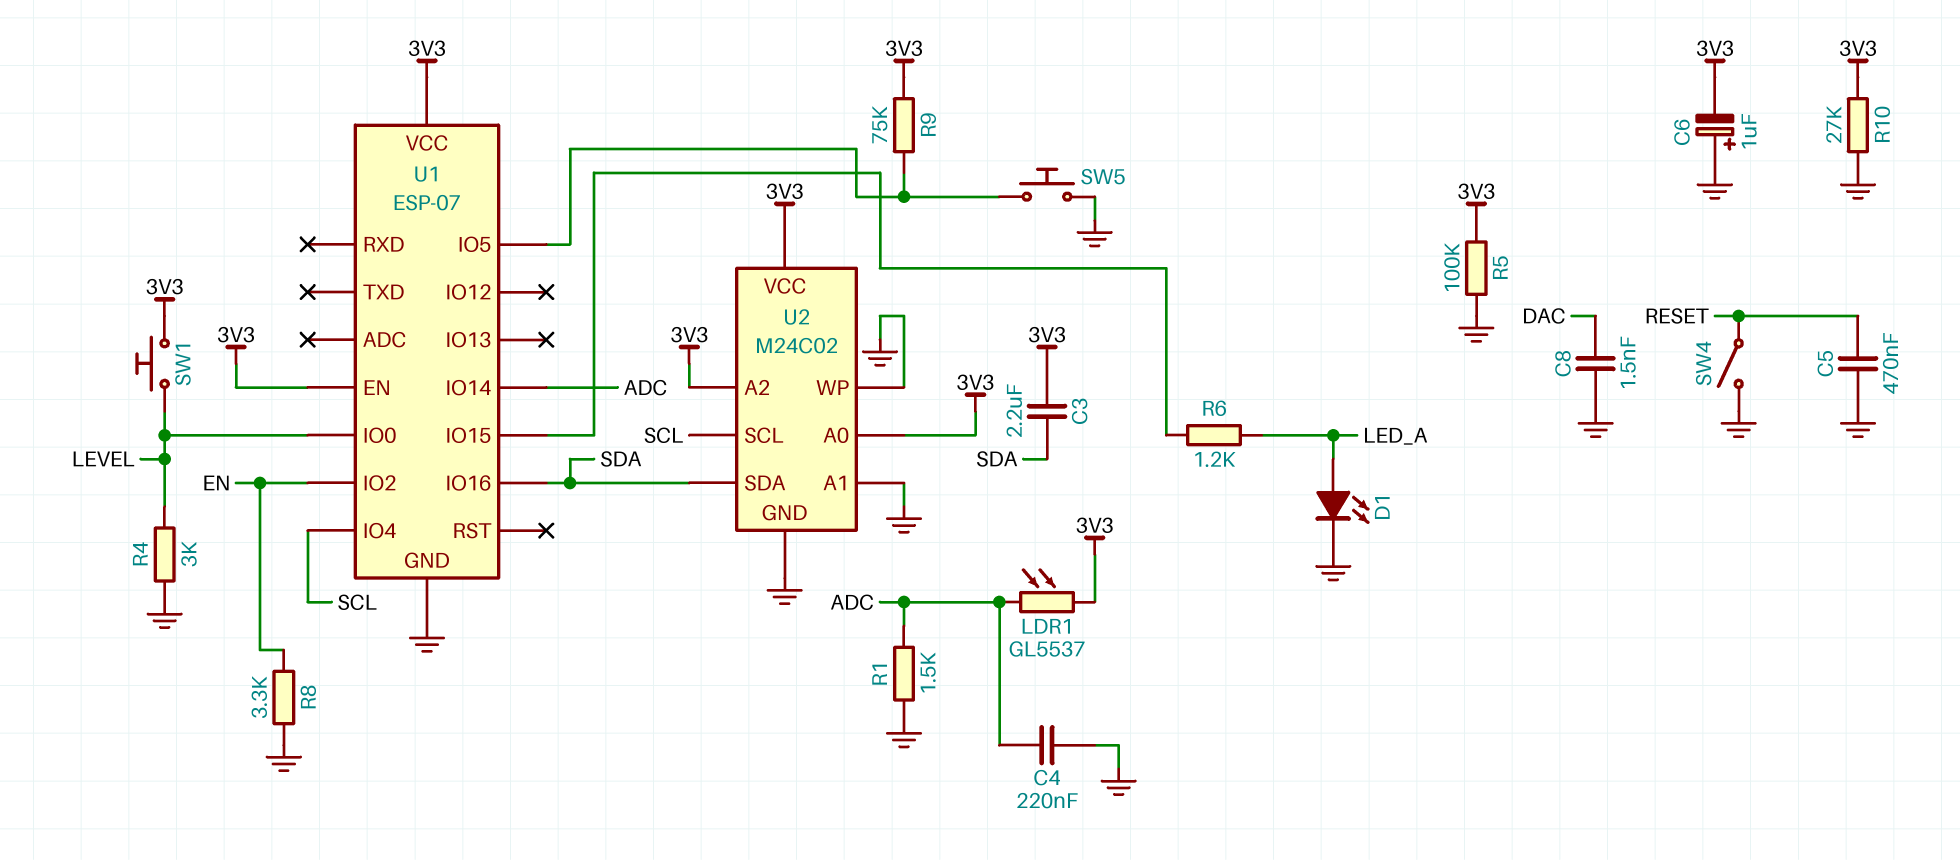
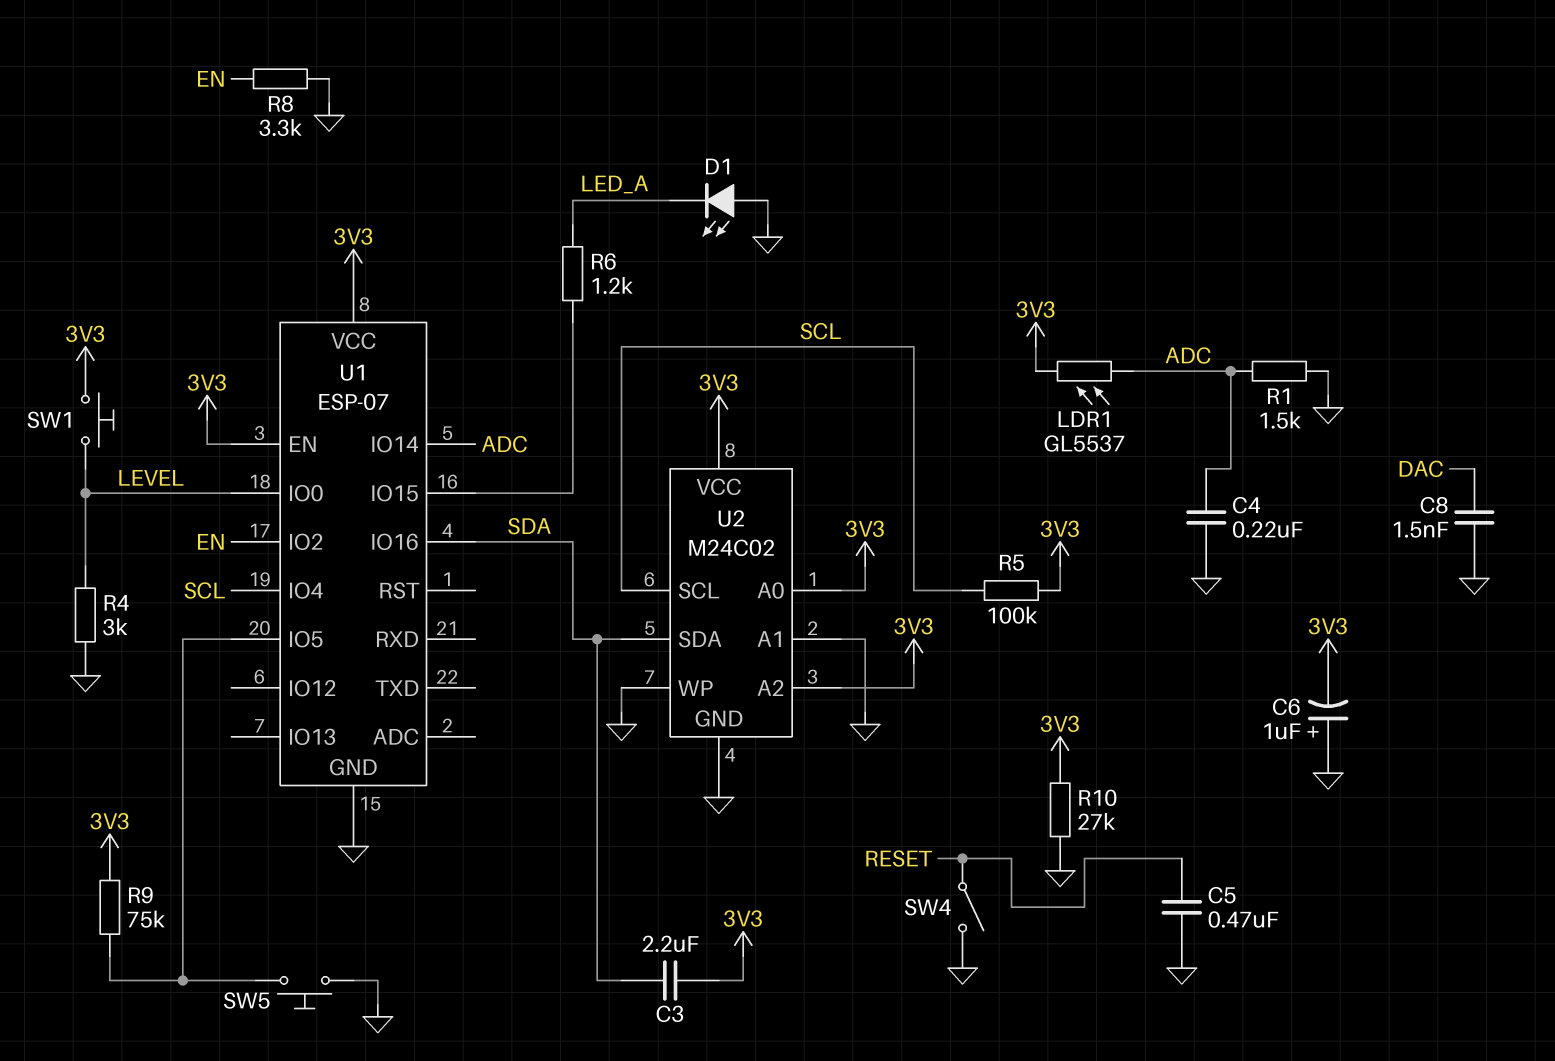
D1: LED (A LED_A, K GND) -> LED (A GND, K LED_A)
R5: 100k (3V3, GND) -> 100k (3V3, SCL)

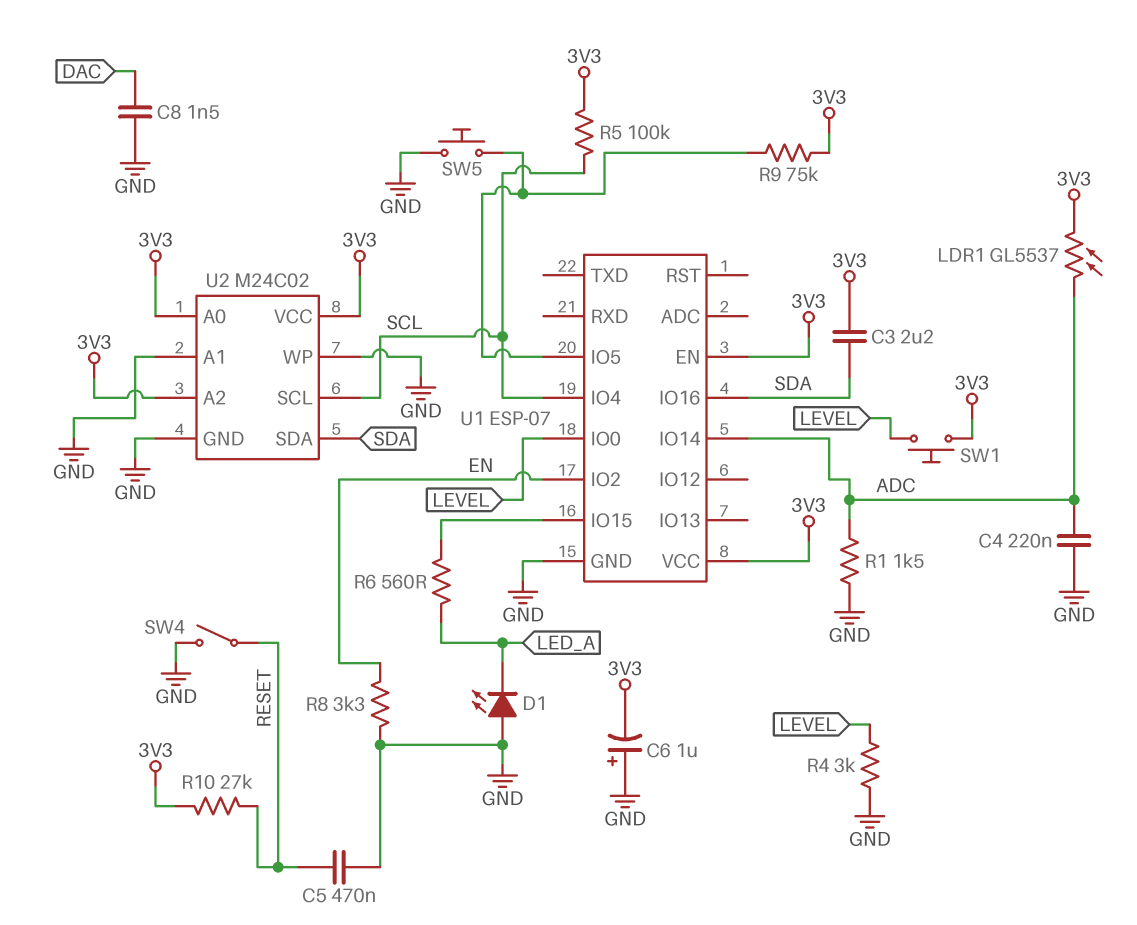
R6: 1.2k (LED_A, U1/IO15) -> 560 (LED_A, U1/IO15)
R10: 27k (3V3, GND) -> 27k (3V3, RESET)

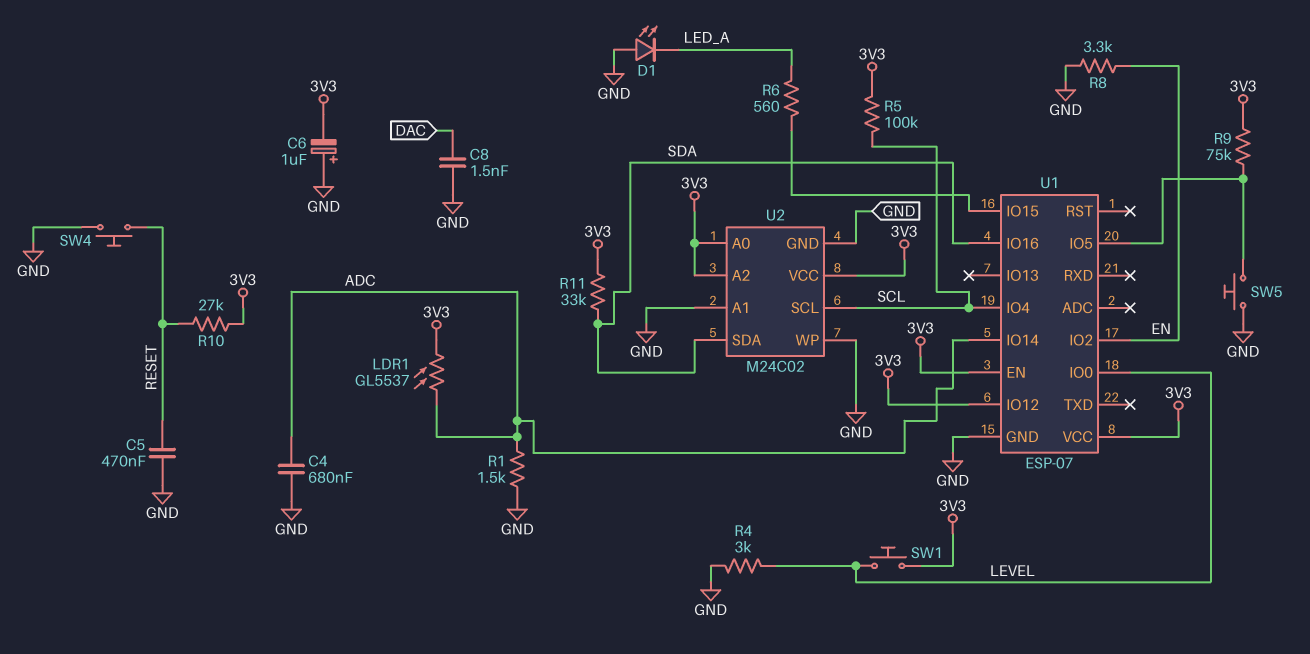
C3: 2.2uF (3V3, SDA) -> none
C4: 220nF (ADC, GND) -> 680nF (ADC, GND)
R11: none -> 33k (3V3, SDA)
SW4: switch (GND, RESET) -> button (GND, RESET)
U1 pin IO12: none -> 3V3

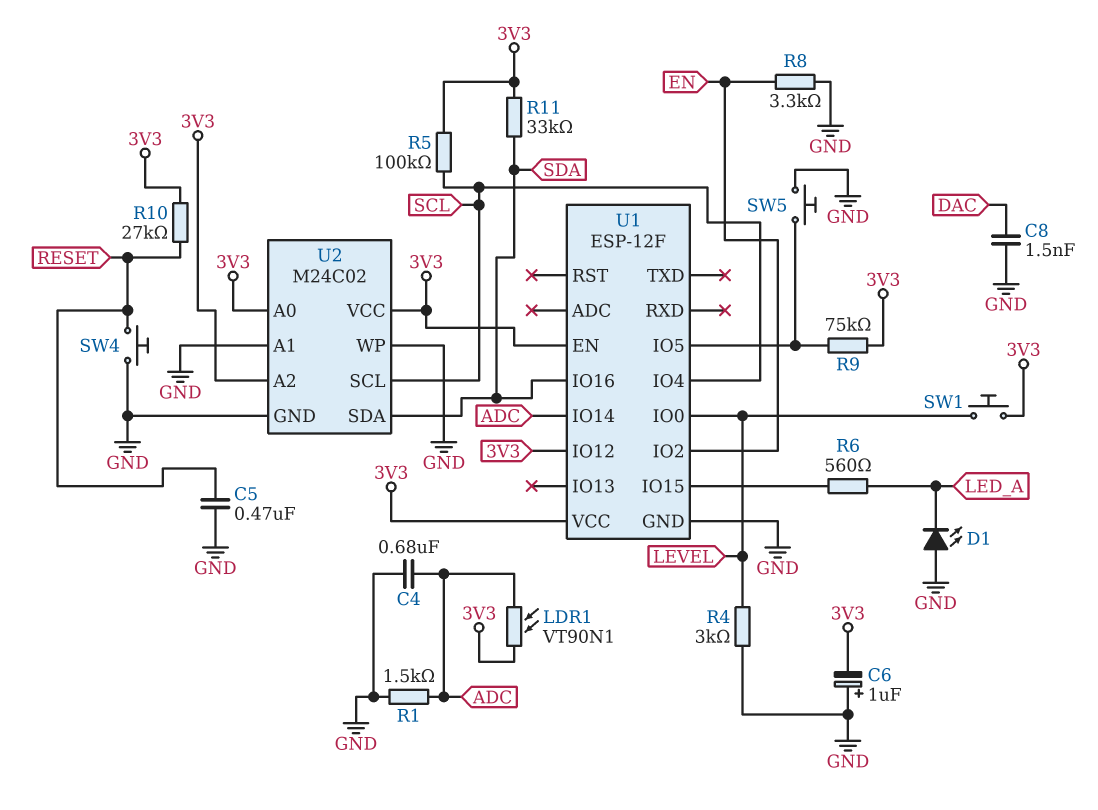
LDR1: GL5537 (3V3, ADC) -> VT90N1 (3V3, ADC)
U1: ESP-07 -> ESP-12F

